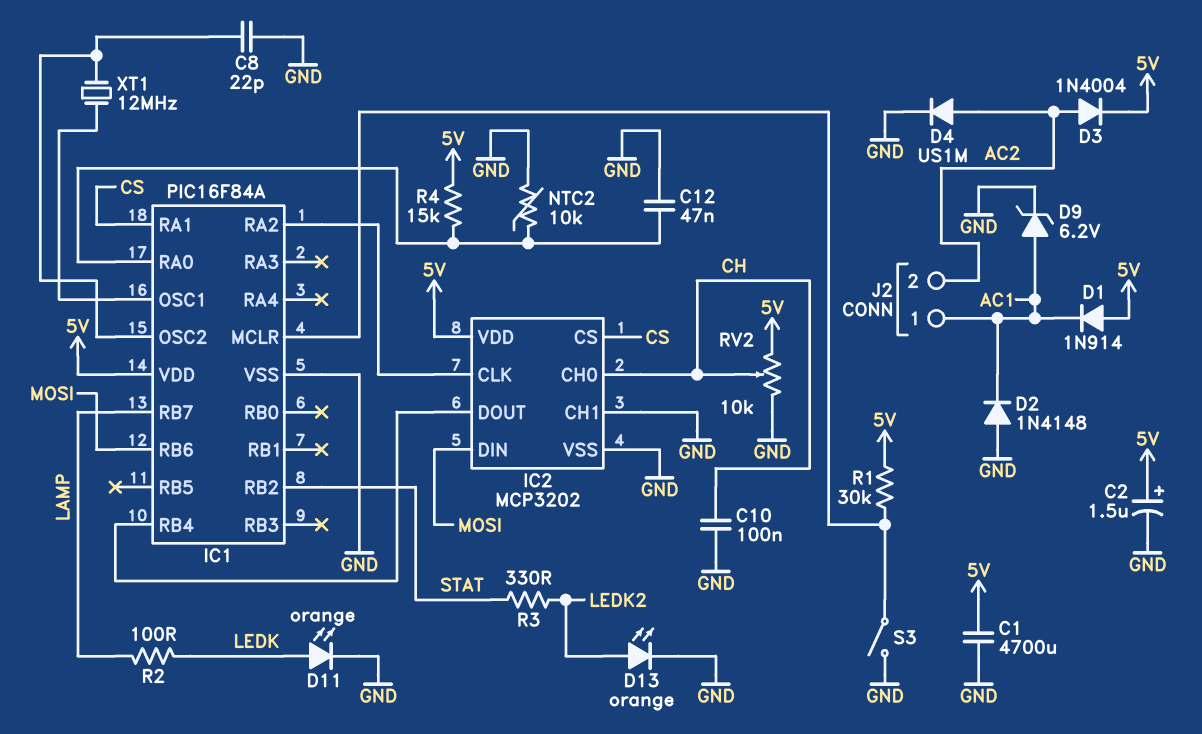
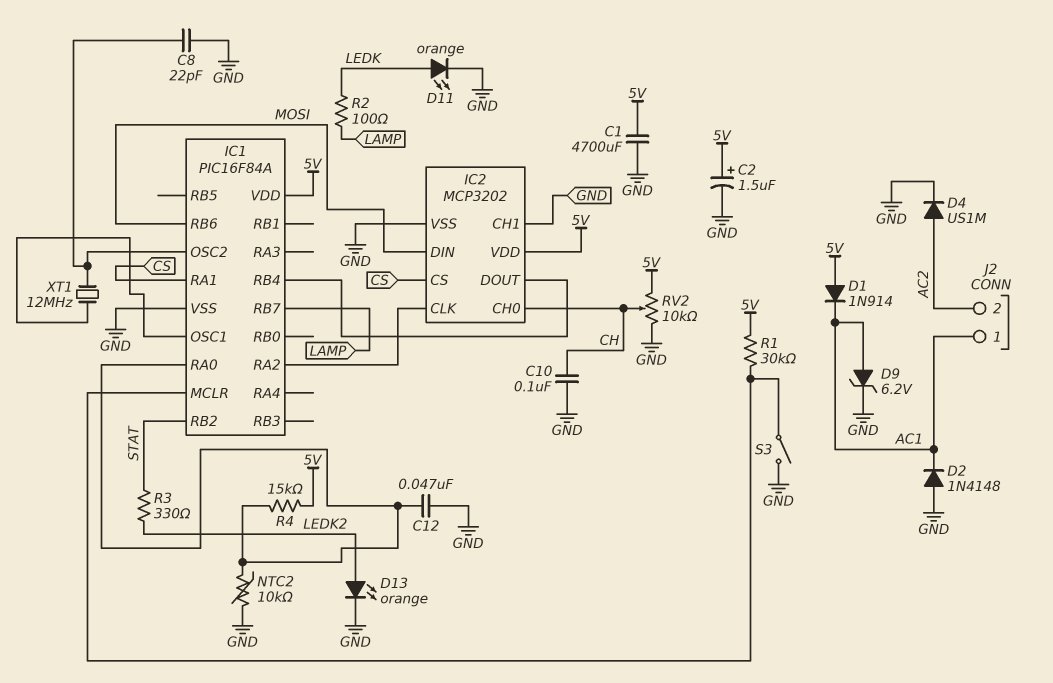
D3: diode 1N4004 (A AC2, K 5V) -> none

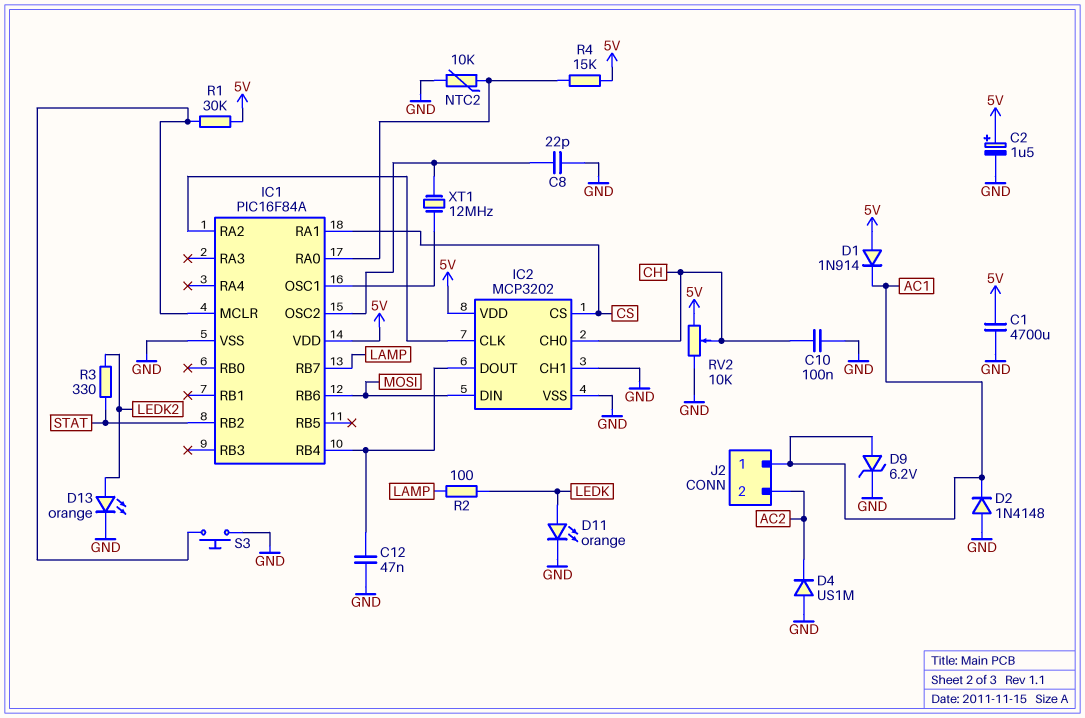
C12: 47nF (GND, IC1/RA0) -> 47nF (GND, IC1/RB4)
D4: diode US1M (A AC2, K GND) -> diode US1M (A GND, K AC2)
S3: switch (GND, IC1/MCLR) -> button (GND, IC1/MCLR)

